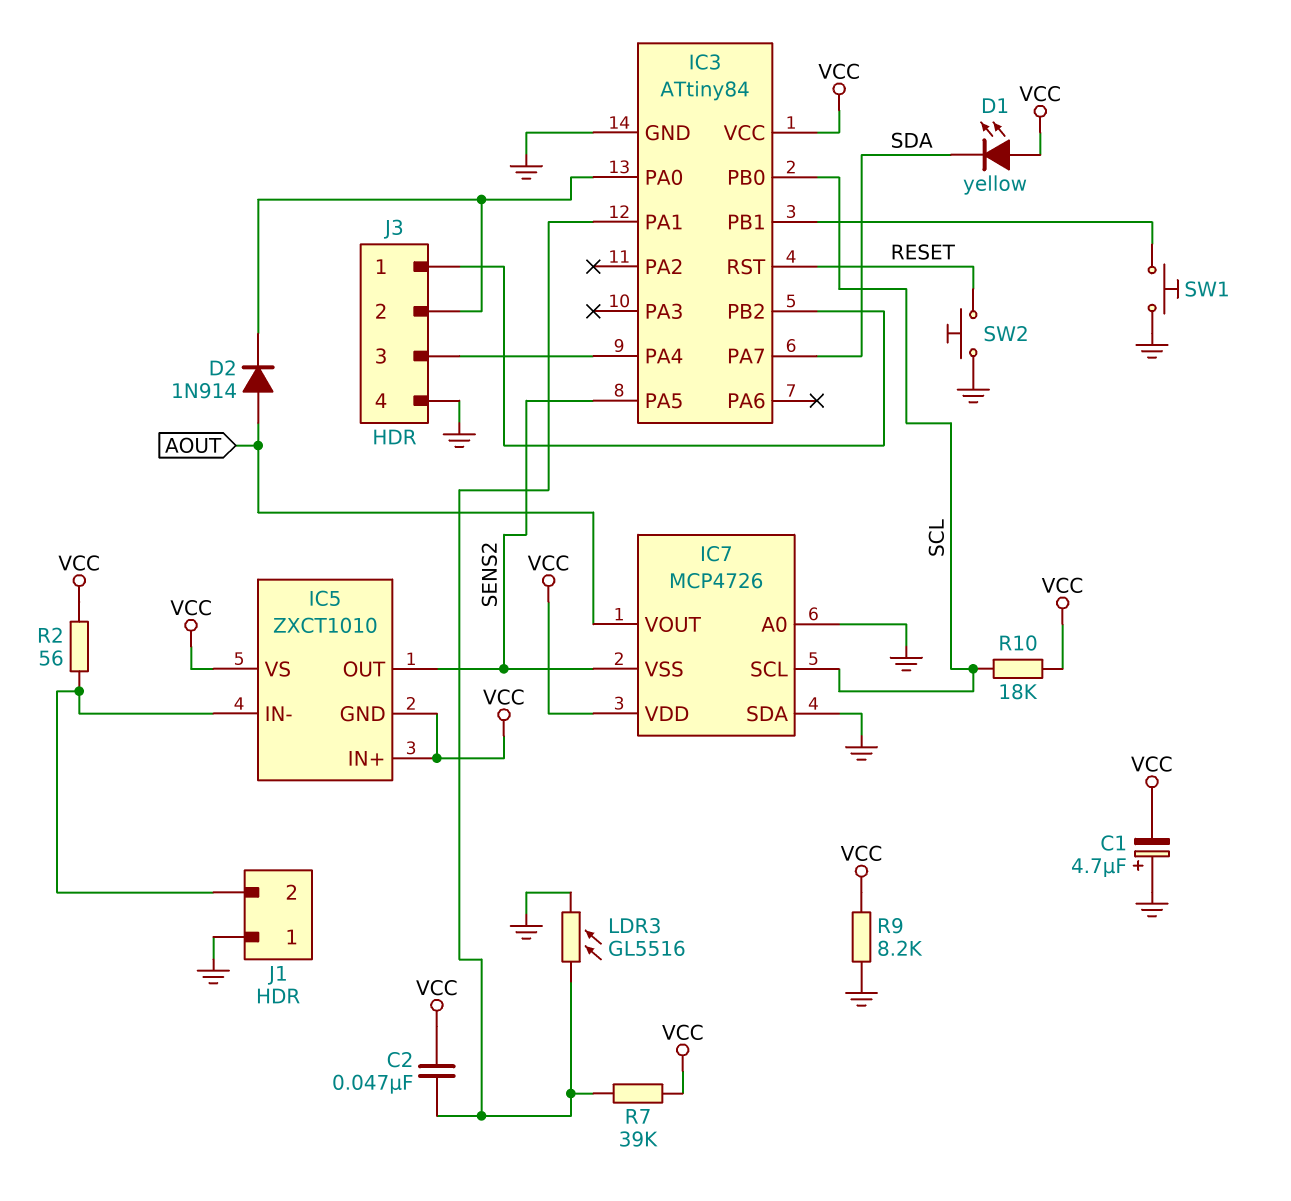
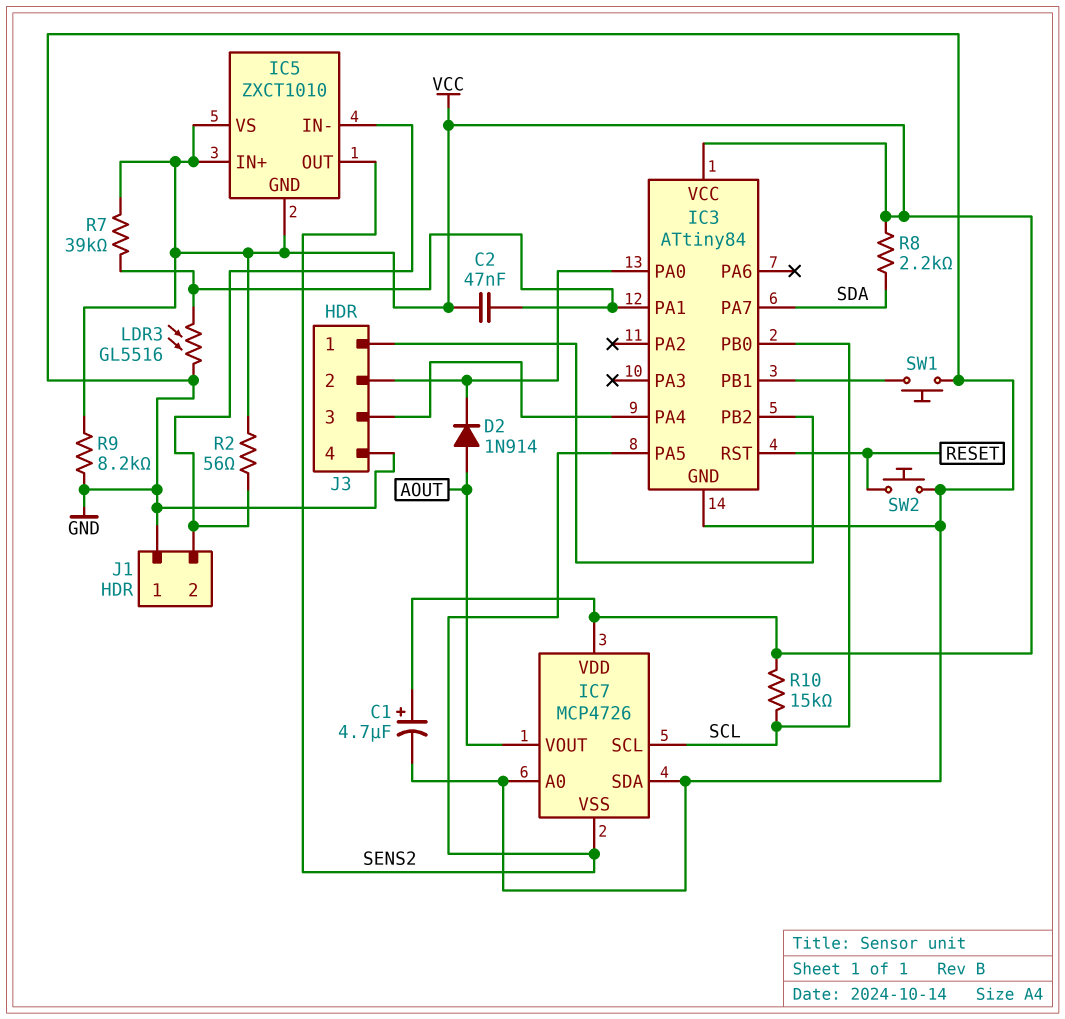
C1: 4.7uF (plus GND, minus VCC) -> 4.7uF (plus VCC, minus GND)
D1: LED yellow (A VCC, K SDA) -> none
R8: none -> 2.2k (SDA, VCC)
R10: 18k (SCL, VCC) -> 15k (SCL, VCC)

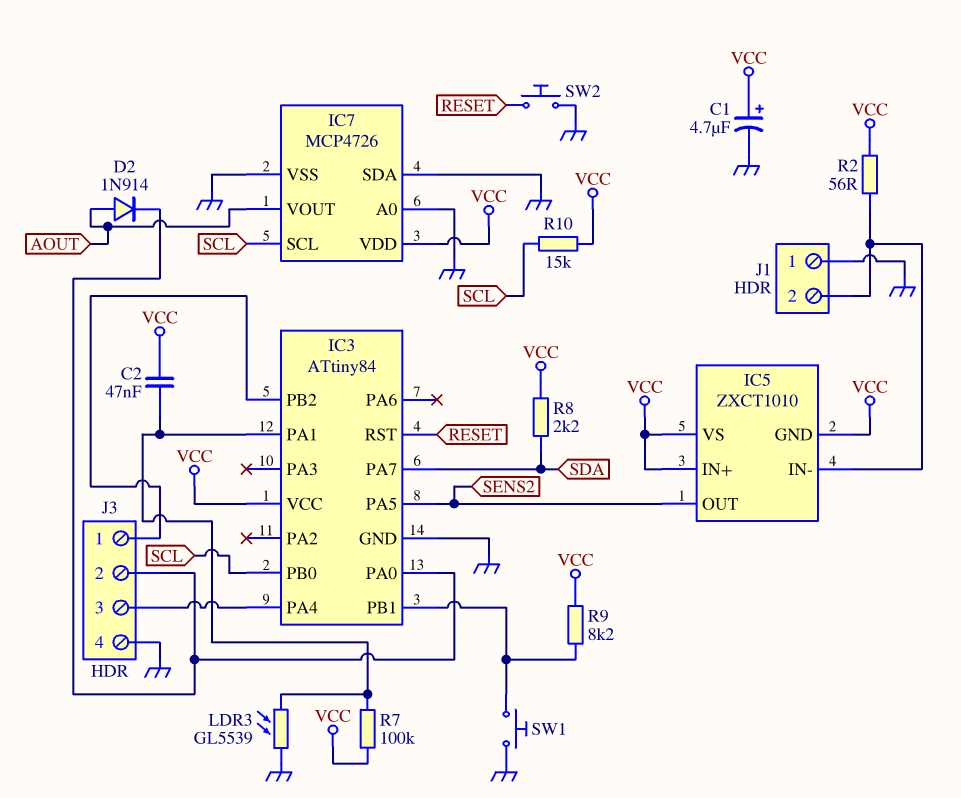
IC7 pin VSS: SENS2 -> GND
LDR3: GL5516 (GND, IC3/PA1) -> GL5539 (GND, IC3/PA1)
R7: 39k (IC3/PA1, VCC) -> 100k (IC3/PA1, VCC)
R9: 8.2k (GND, VCC) -> 8.2k (IC3/PB1, VCC)

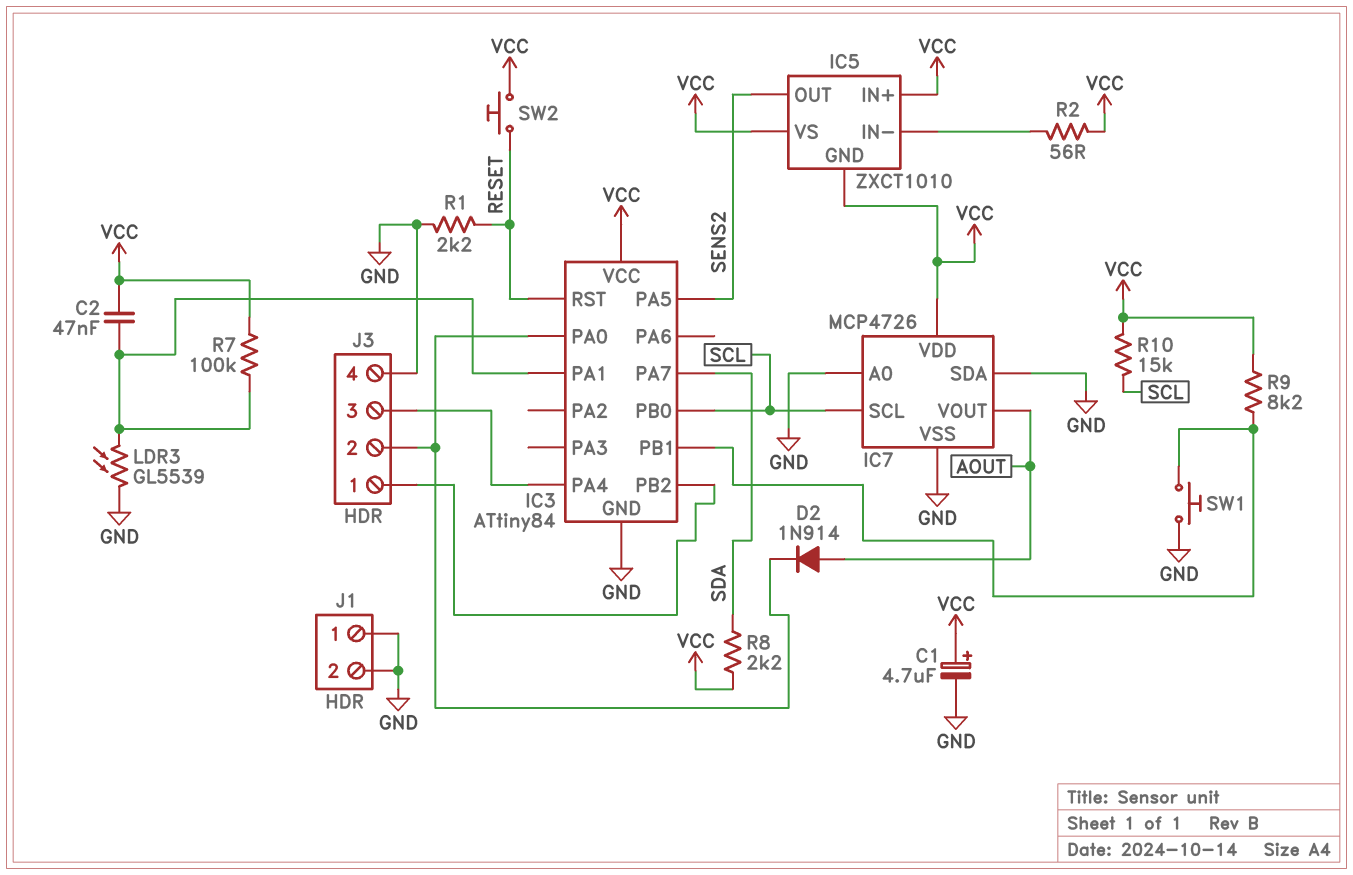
J1 pin 2: IC5/IN- -> GND
R1: none -> 2.2k (GND, RESET)
SW2: button (GND, RESET) -> button (RESET, VCC)

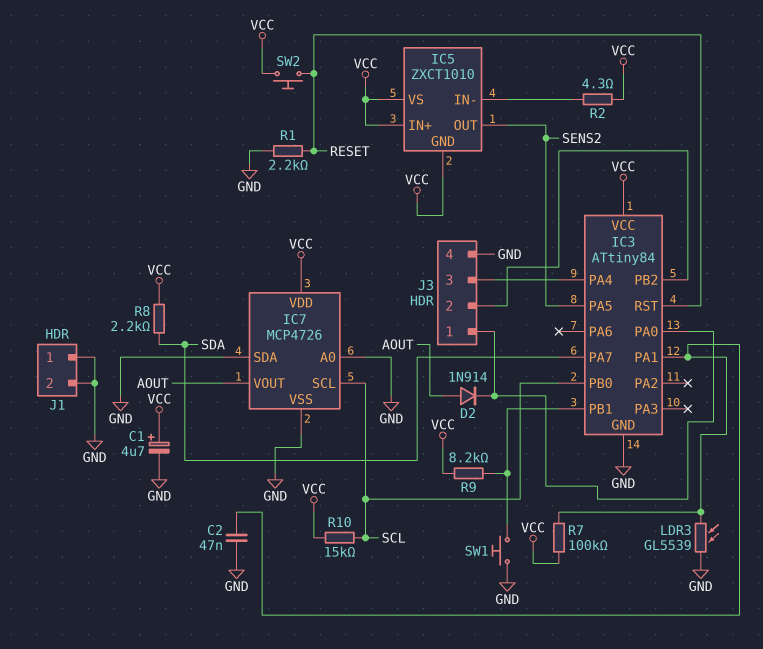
C2: 47nF (IC3/PA1, VCC) -> 47nF (GND, IC3/PA1)
J3 pin 1: IC3/PB2 -> IC3/PA0
J3 pin 2: IC3/PA0 -> IC3/PB2
R2: 56 (IC5/IN-, VCC) -> 4.3 (IC5/IN-, VCC)

